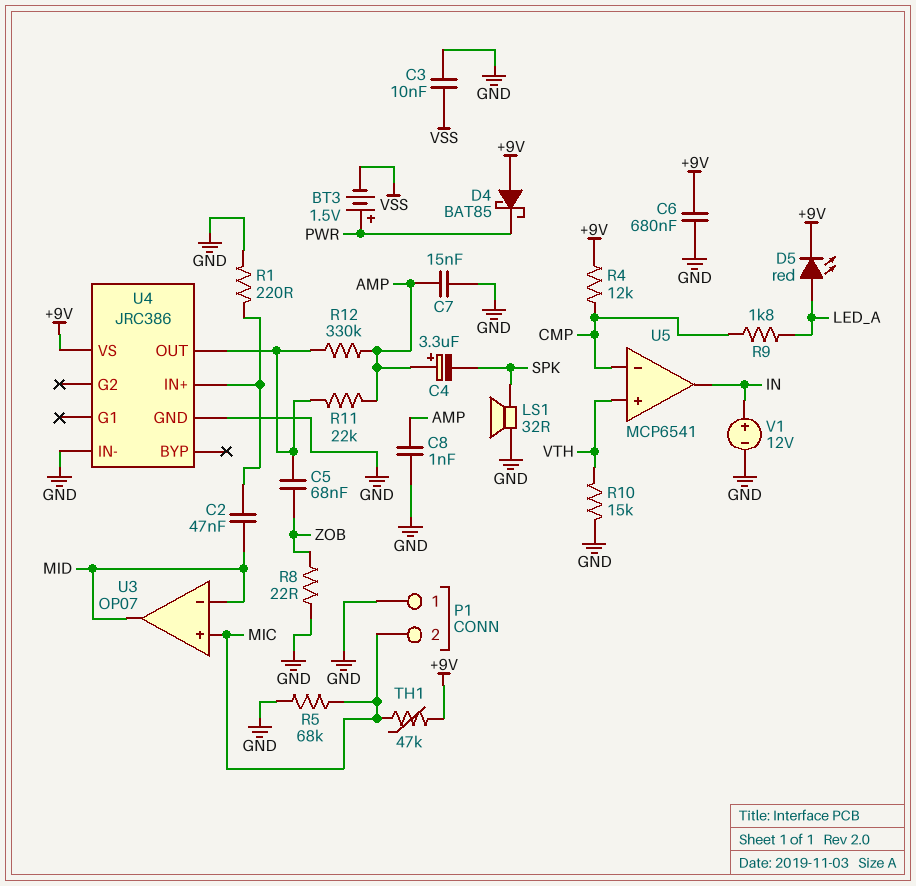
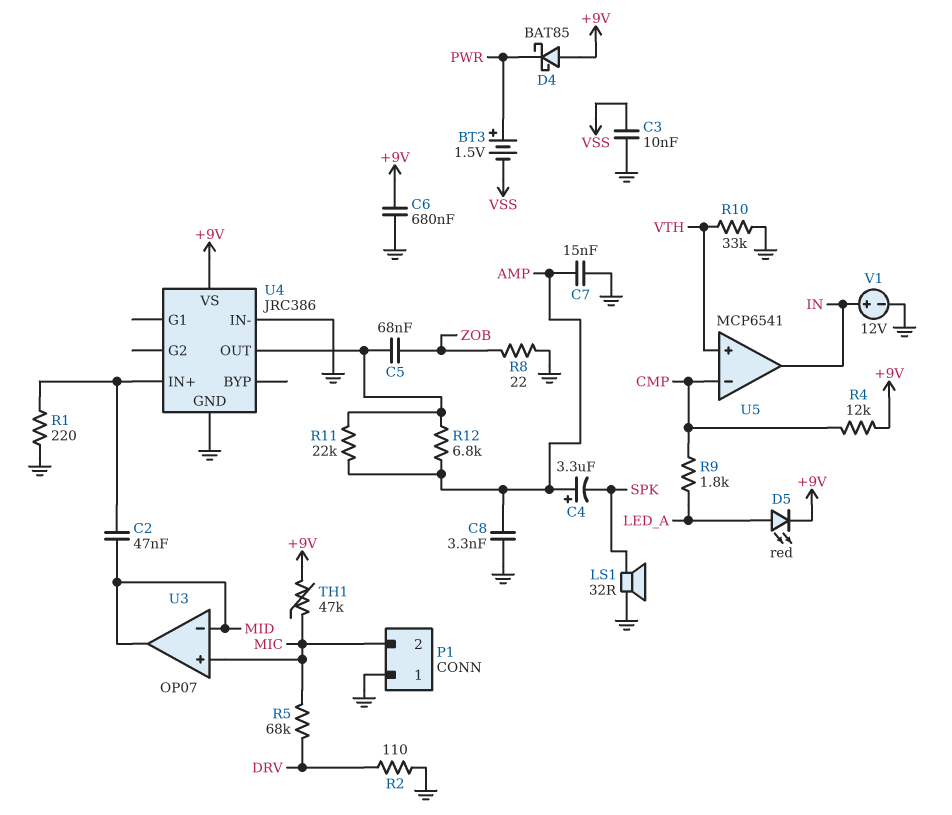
C8: 1nF (AMP, GND) -> 3.3nF (AMP, GND)
R2: none -> 110 (DRV, GND)
R5: 68k (GND, MIC) -> 68k (DRV, MIC)
R10: 15k (GND, VTH) -> 33k (GND, VTH)
R12: 330k (AMP, U4/OUT) -> 6.8k (AMP, U4/OUT)

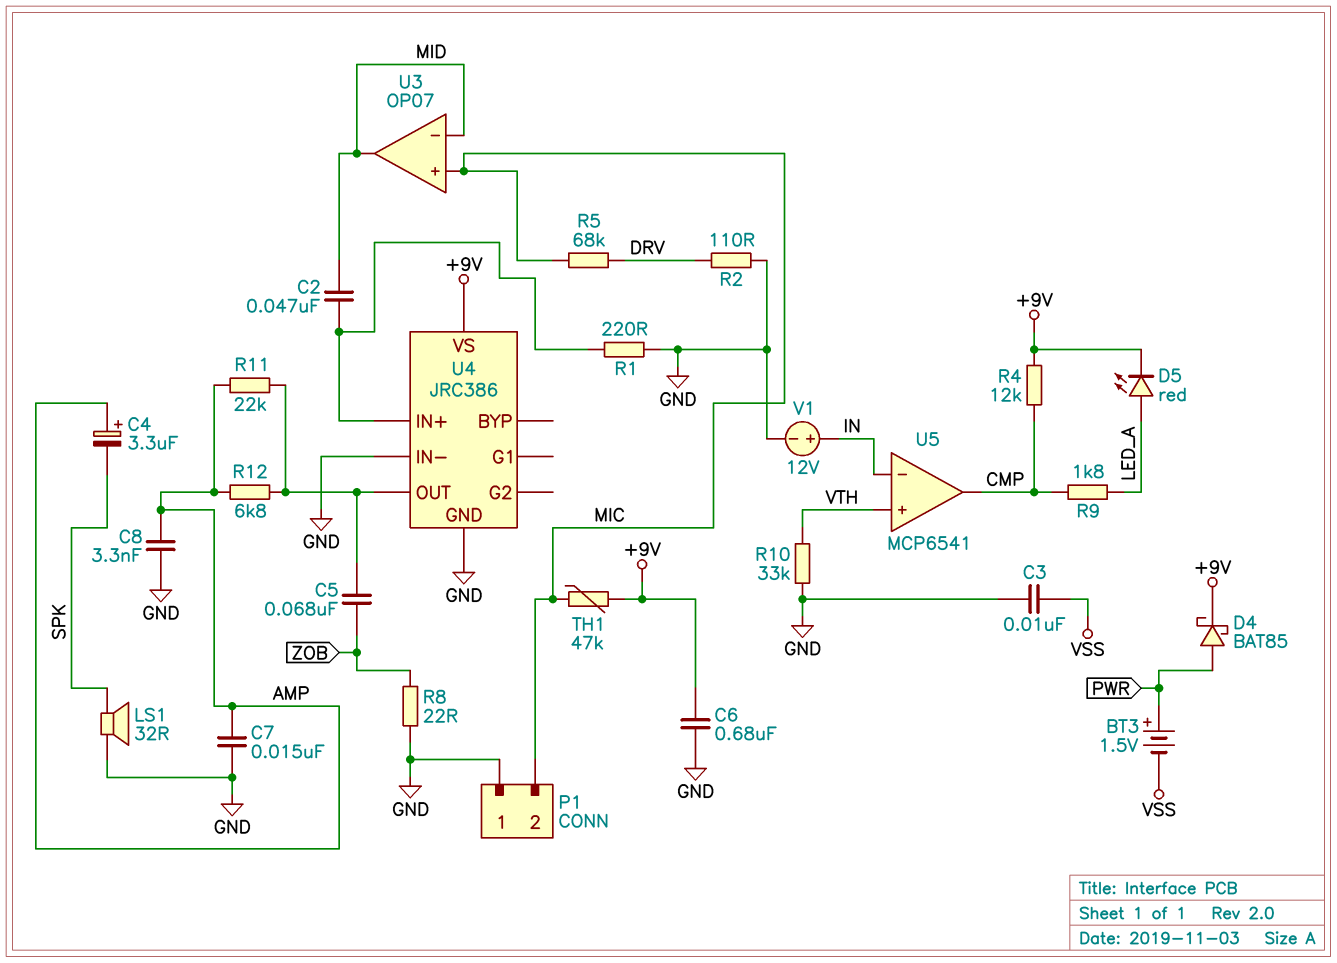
D4: schottky BAT85 (A +9V, K PWR) -> schottky BAT85 (A PWR, K +9V)
U5 pin in-: CMP -> IN
U5 pin out: IN -> CMP

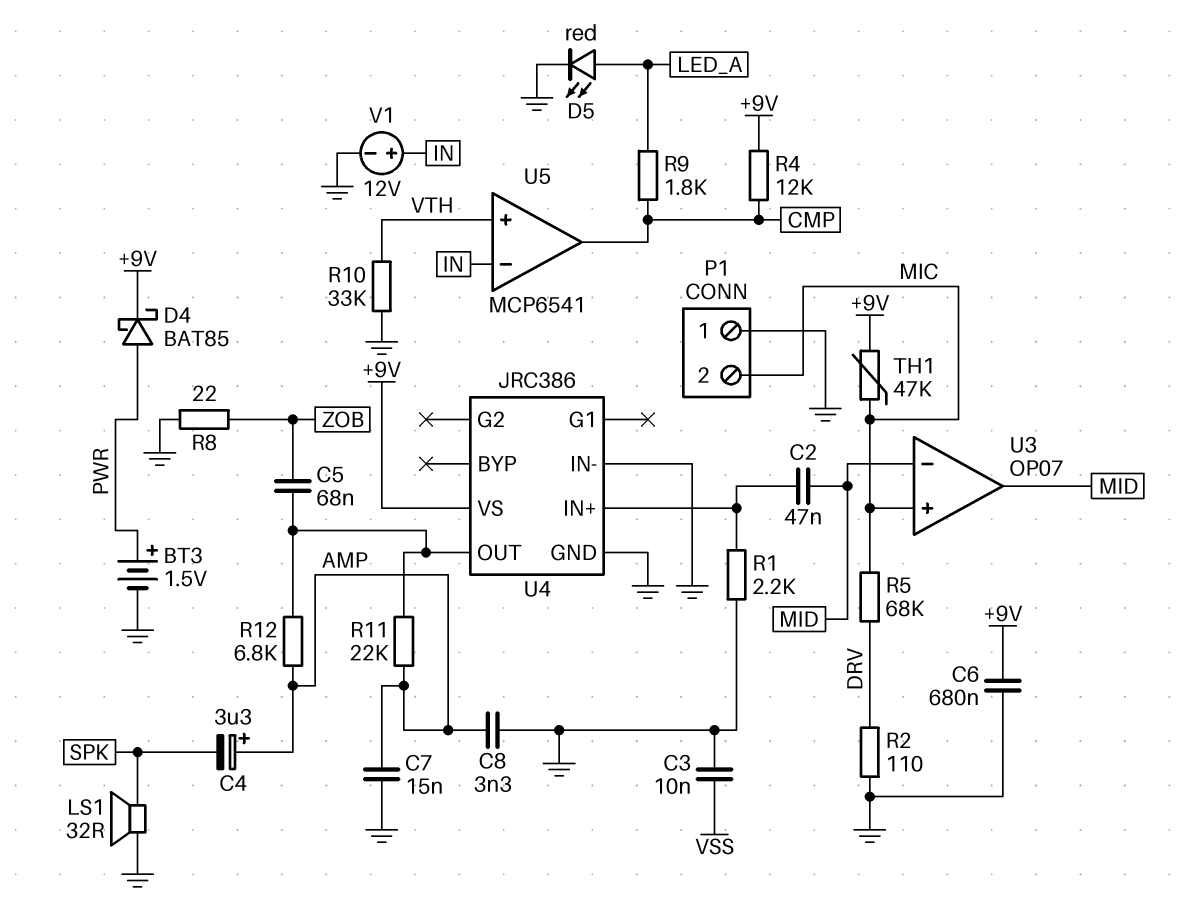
BT3: 1.5V (plus PWR, minus VSS) -> 1.5V (plus PWR, minus GND)
D5: LED red (A LED_A, K +9V) -> LED red (A LED_A, K GND)
R1: 220 (GND, U4/IN+) -> 2.2k (GND, U4/IN+)

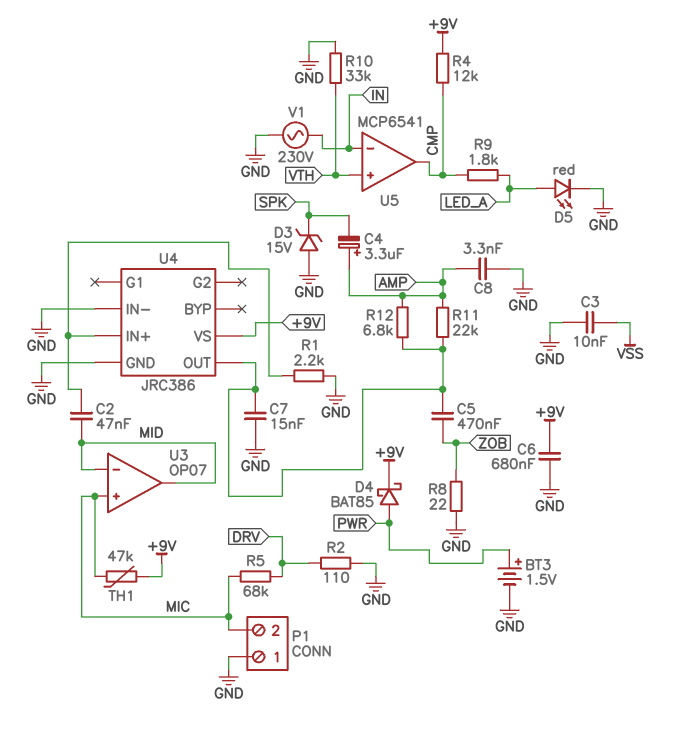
C5: 68nF (U4/OUT, ZOB) -> 470nF (U4/OUT, ZOB)
C7: 15nF (AMP, GND) -> 15nF (GND, U4/OUT)
D3: none -> zener 15V (A GND, K SPK)
LS1: speaker 32R (GND, SPK) -> none
V1: 12V (plus IN, minus GND) -> AC 230V (GND, IN)

